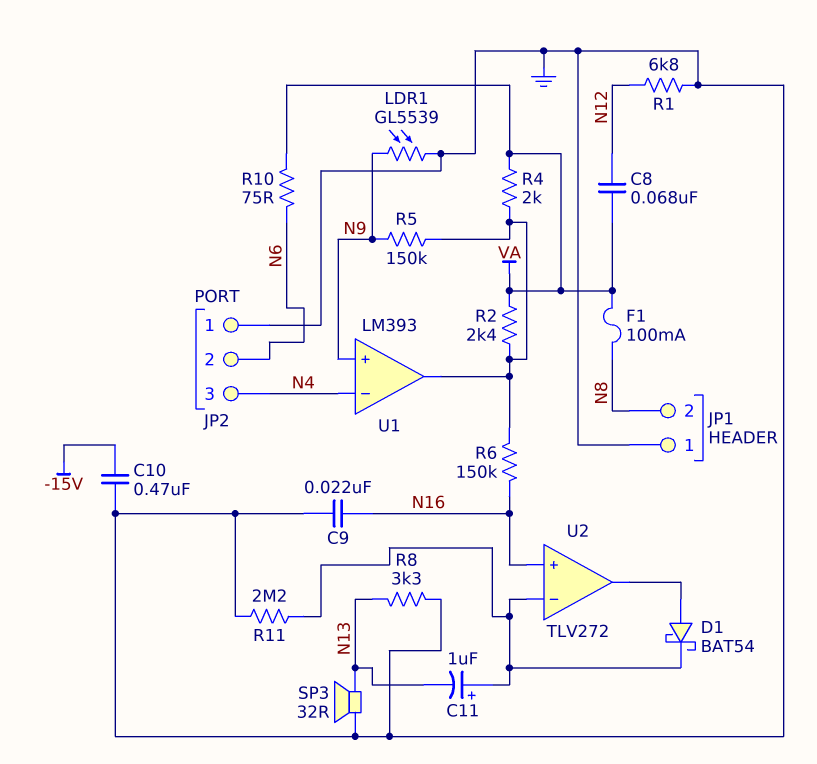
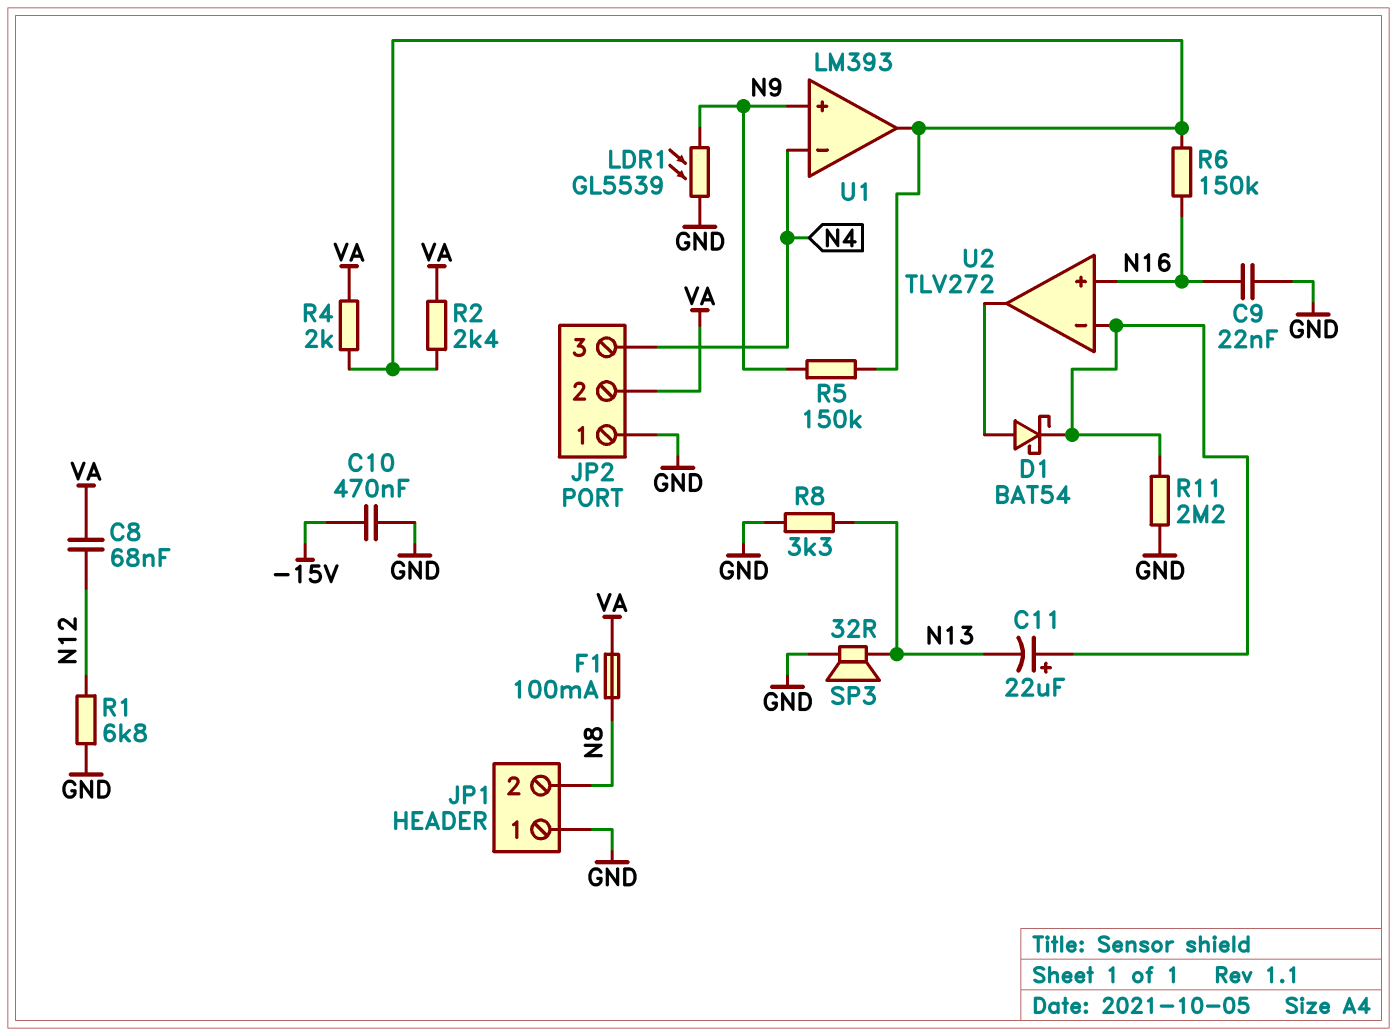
C11: 1uF (plus U2/in-, minus N13) -> 22uF (plus U2/in-, minus N13)
JP2 pin 2: N6 -> VA
R10: 75 (N6, VA) -> none

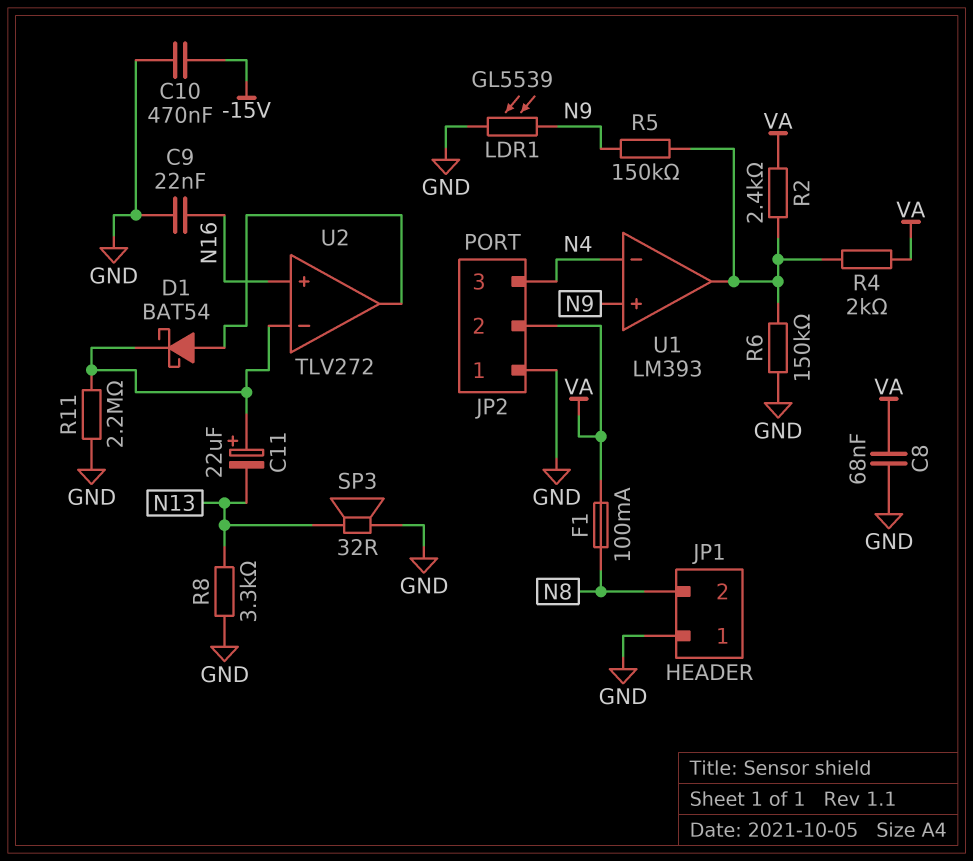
C8: 68nF (N12, VA) -> 68nF (GND, VA)
R1: 6.8k (GND, N12) -> none
R6: 150k (N16, U1/out) -> 150k (GND, U1/out)

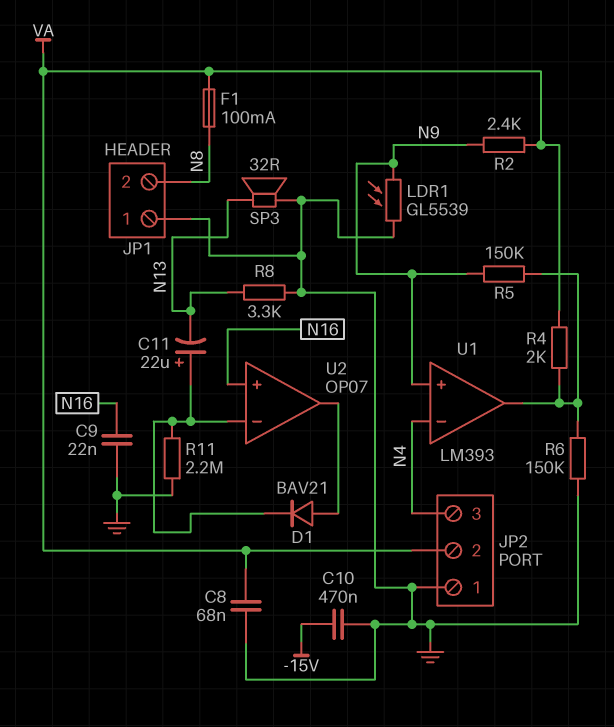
D1: schottky BAT54 (A U2/out, K U2/in-) -> diode BAV21 (A U2/out, K U2/in-)
R2: 2.4k (U1/out, VA) -> 2.4k (N9, VA)
U2: TLV272 -> OP07

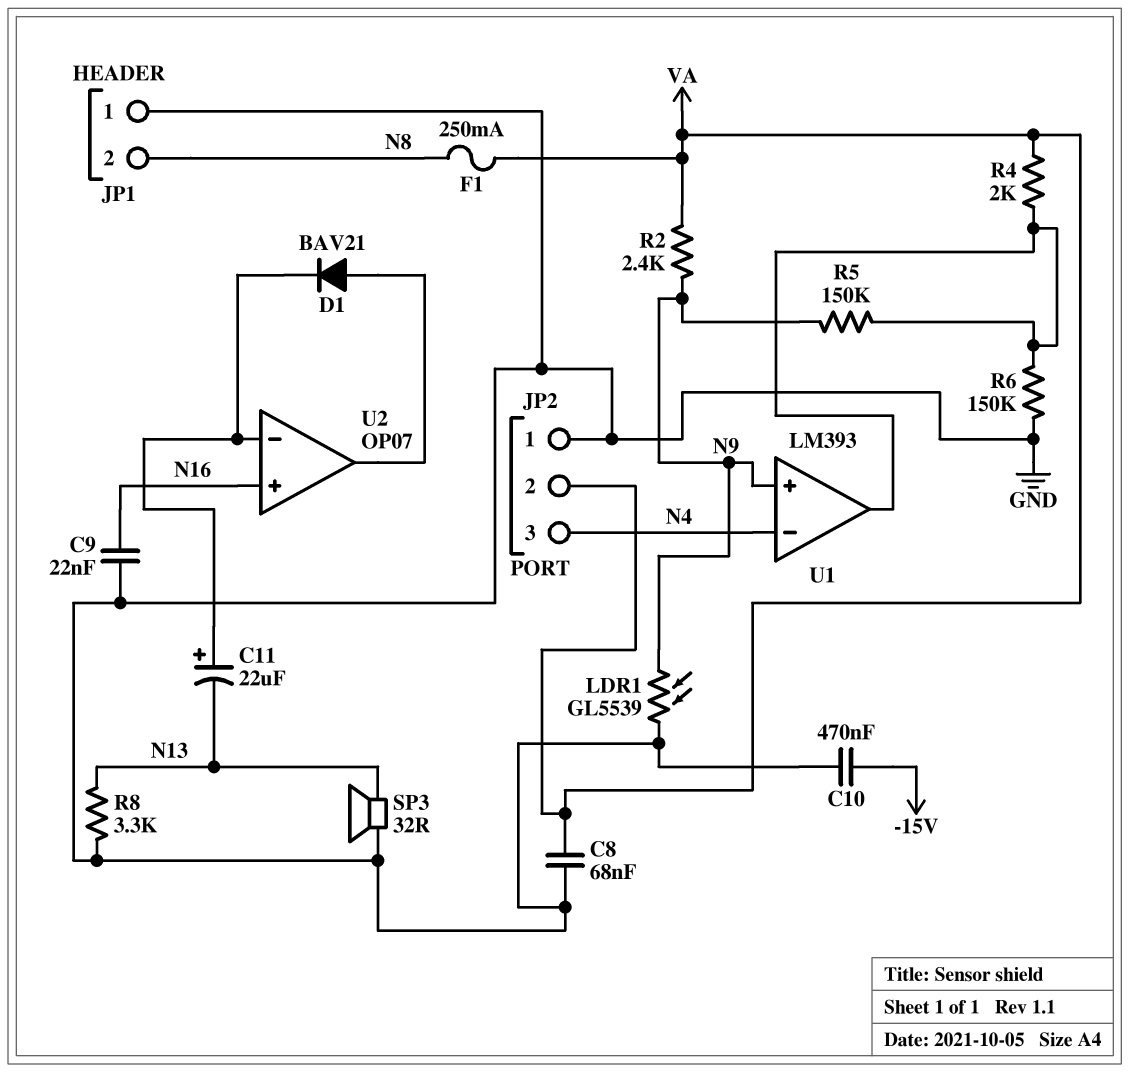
F1: 100mA (N8, VA) -> 250mA (N8, VA)
R11: 2.2M (GND, U2/in-) -> none

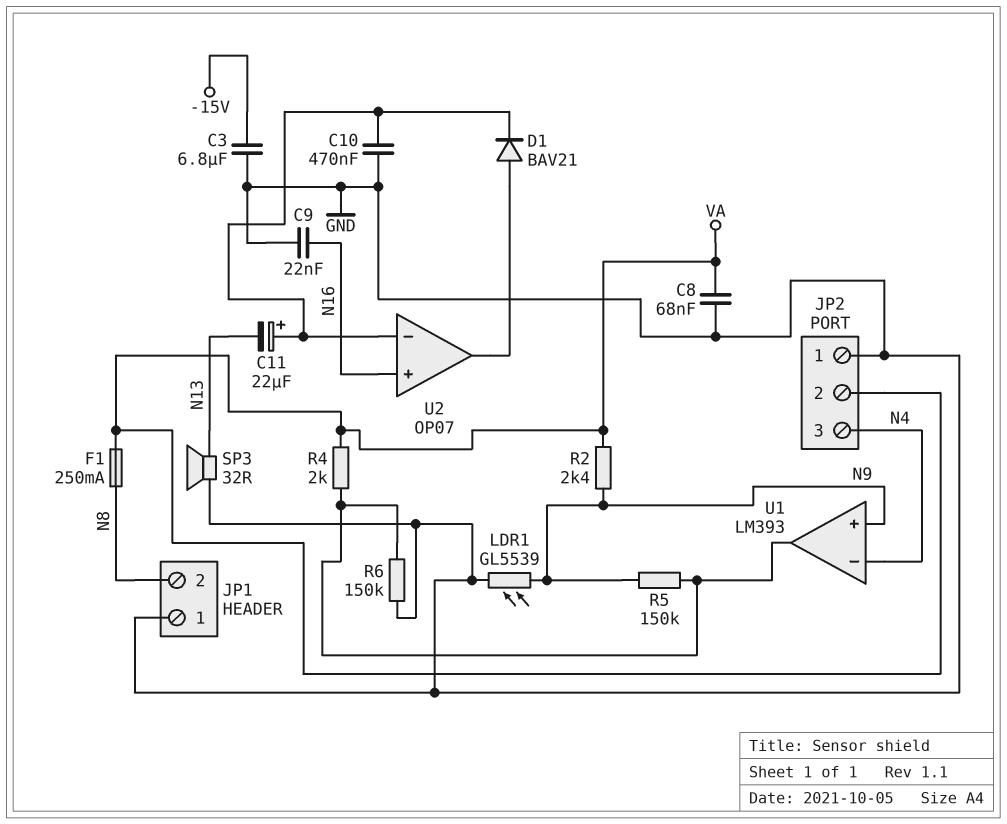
C3: none -> 6.8uF (-15V, GND)
C10: 470nF (-15V, GND) -> 470nF (GND, U2/in-)
R8: 3.3k (GND, N13) -> none

